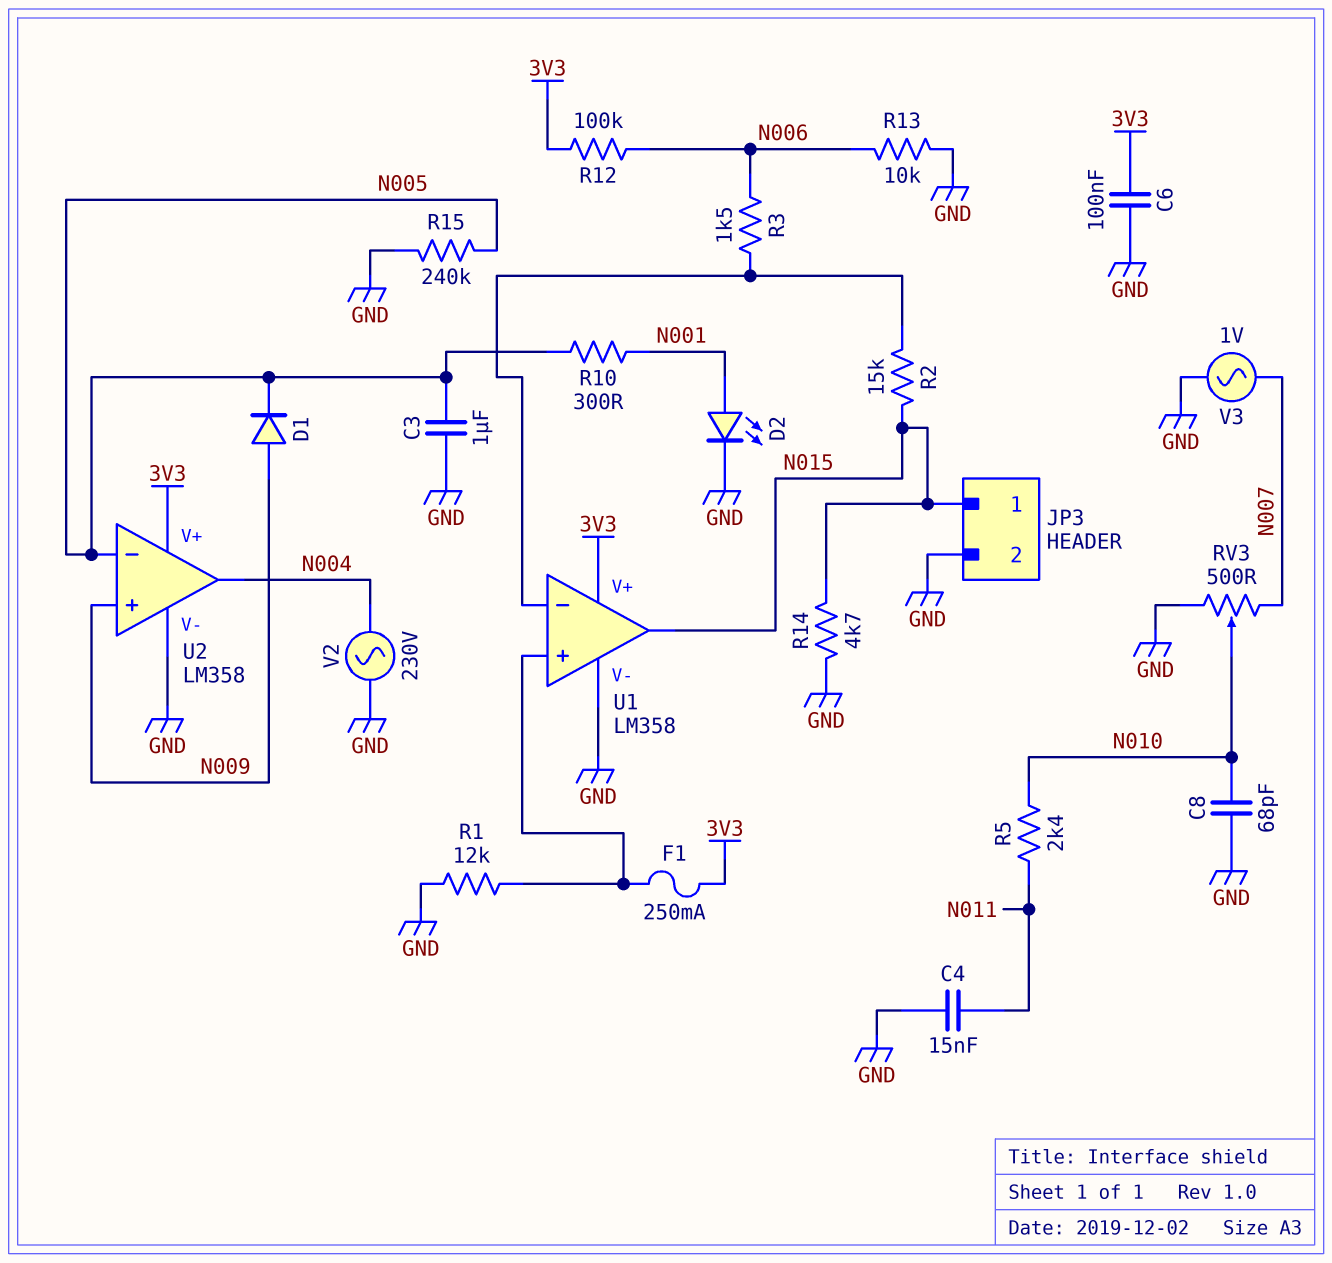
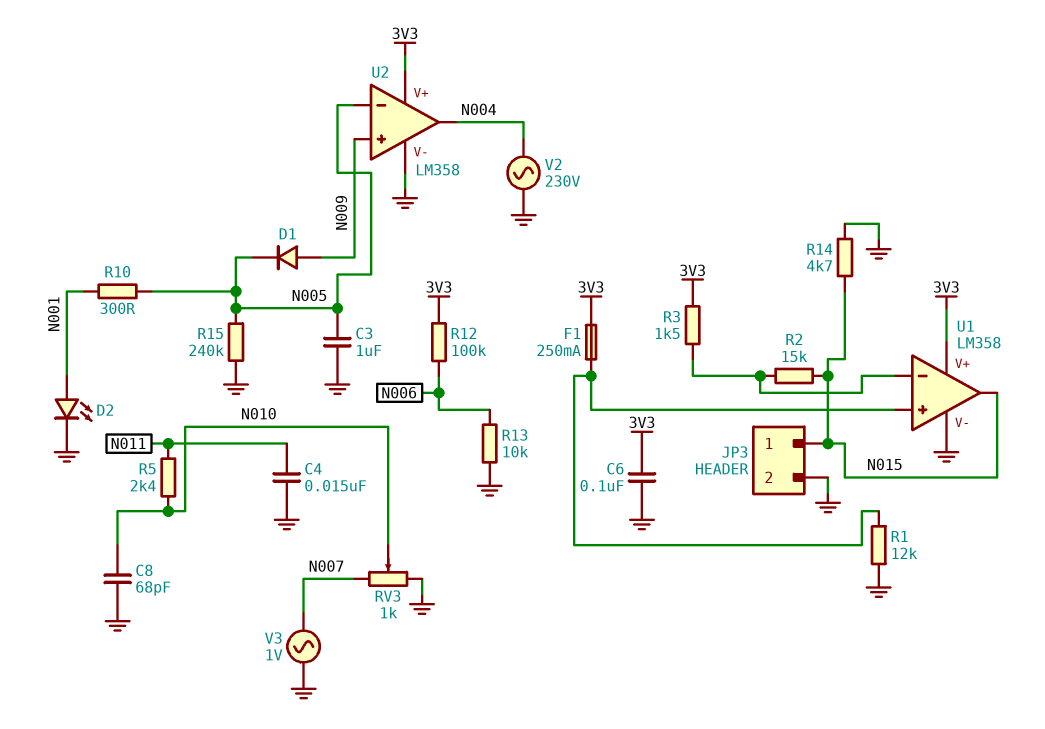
R3: 1.5k (N006, U1/in-) -> 1.5k (3V3, U1/in-)
RV3: 500 (GND, N007, wiper N010) -> 1k (GND, N007, wiper N010)

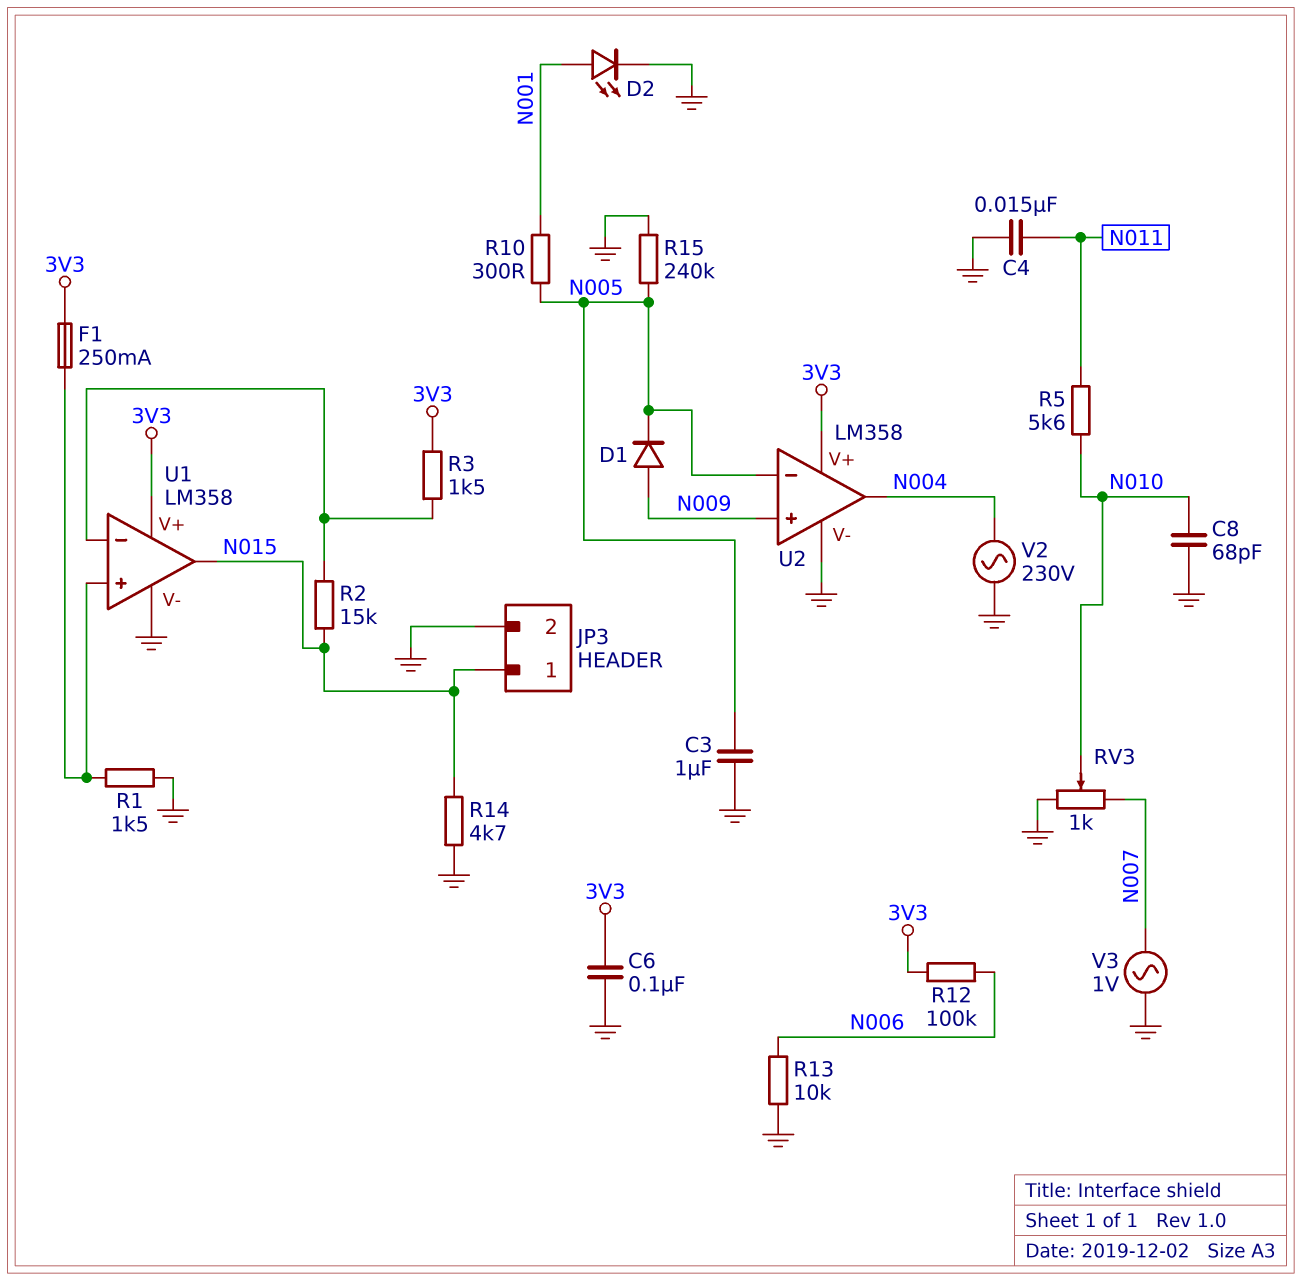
R1: 12k (GND, U1/in+) -> 1.5k (GND, U1/in+)
R5: 2.4k (N010, N011) -> 5.6k (N010, N011)

